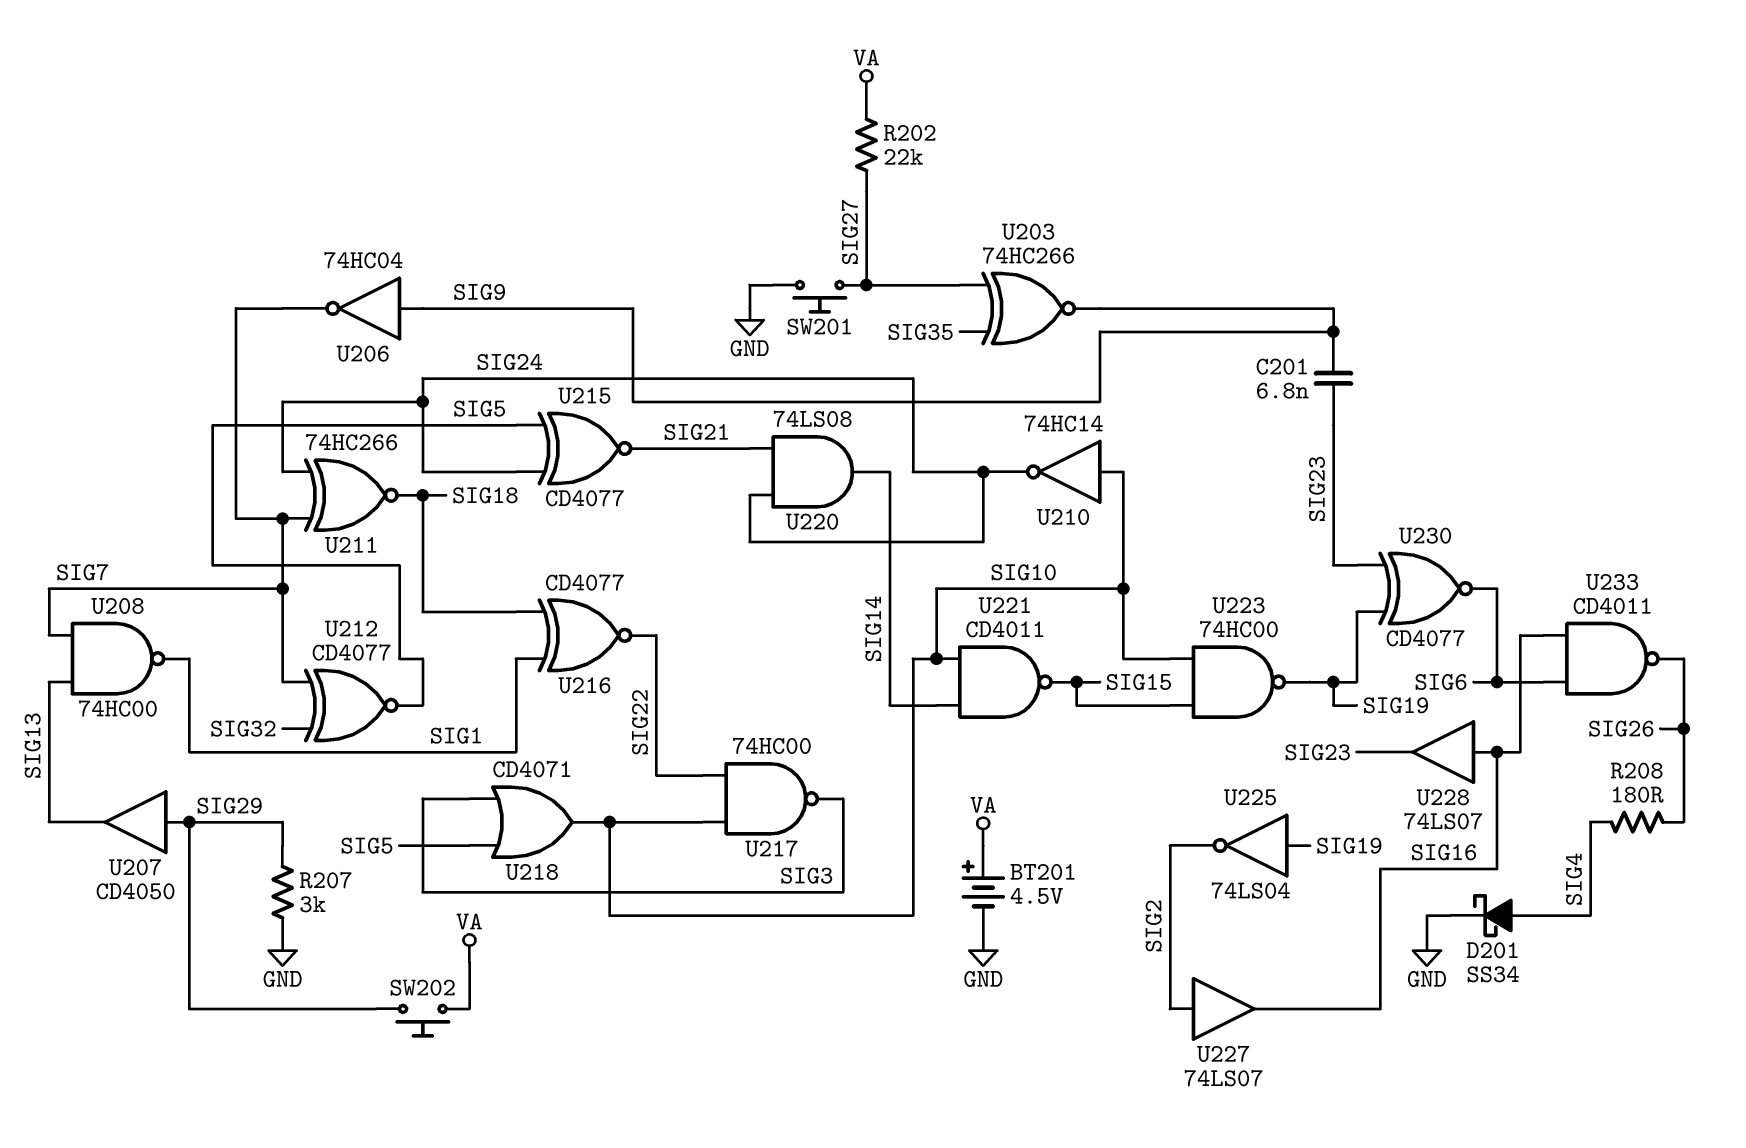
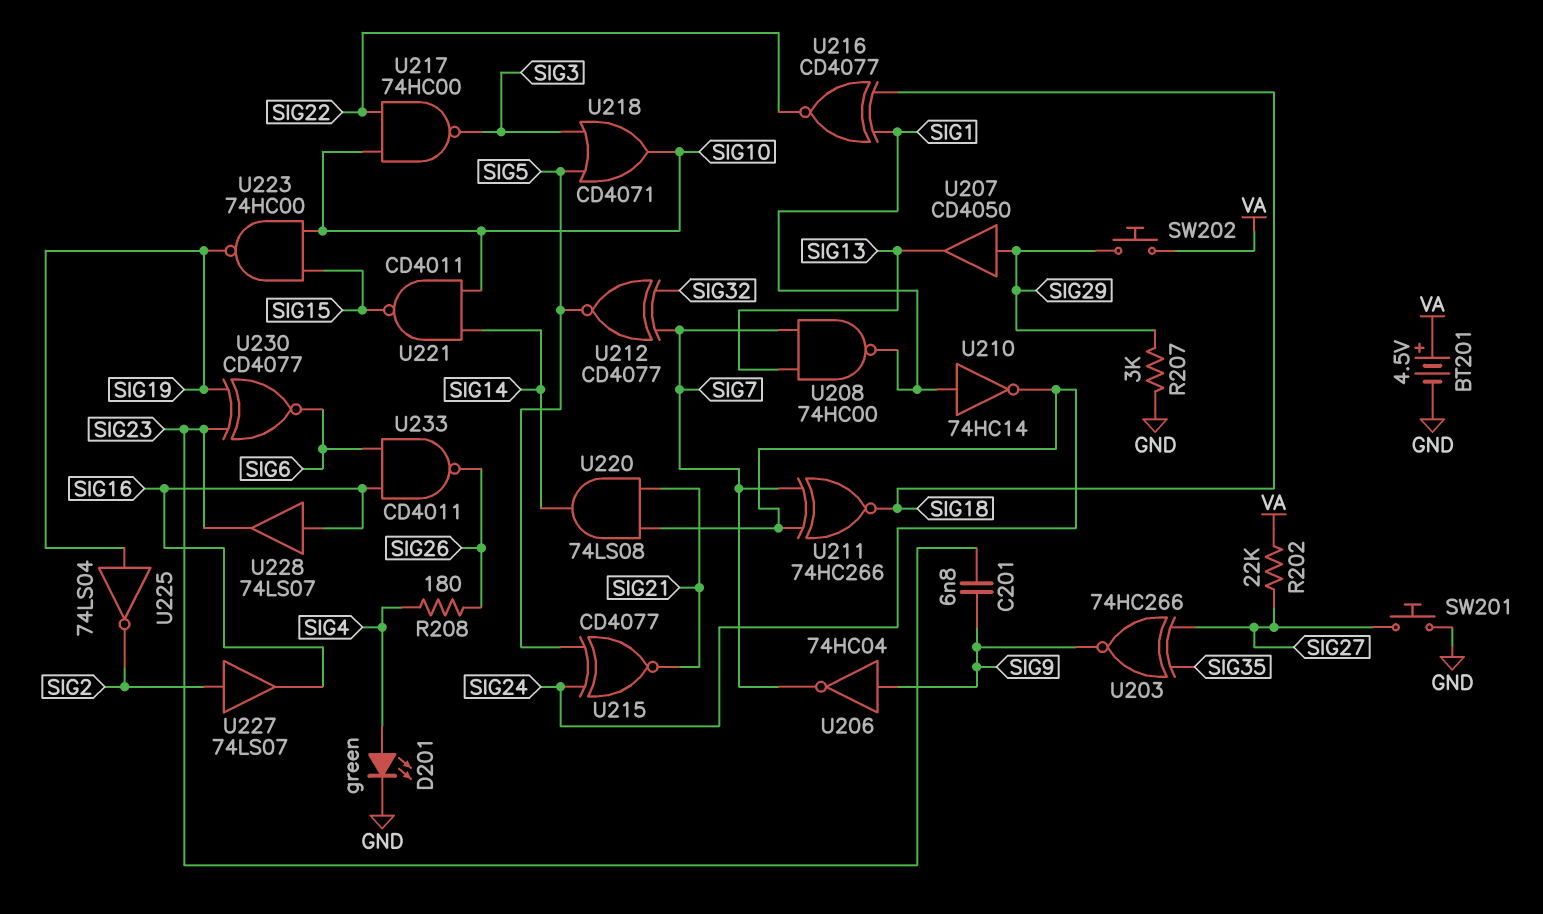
D201: schottky SS34 (A SIG4, K GND) -> LED green (A SIG4, K GND)
U210: NOT 74HC14 (in SIG10, out SIG24) -> NOT 74HC14 (in SIG1, out SIG24)

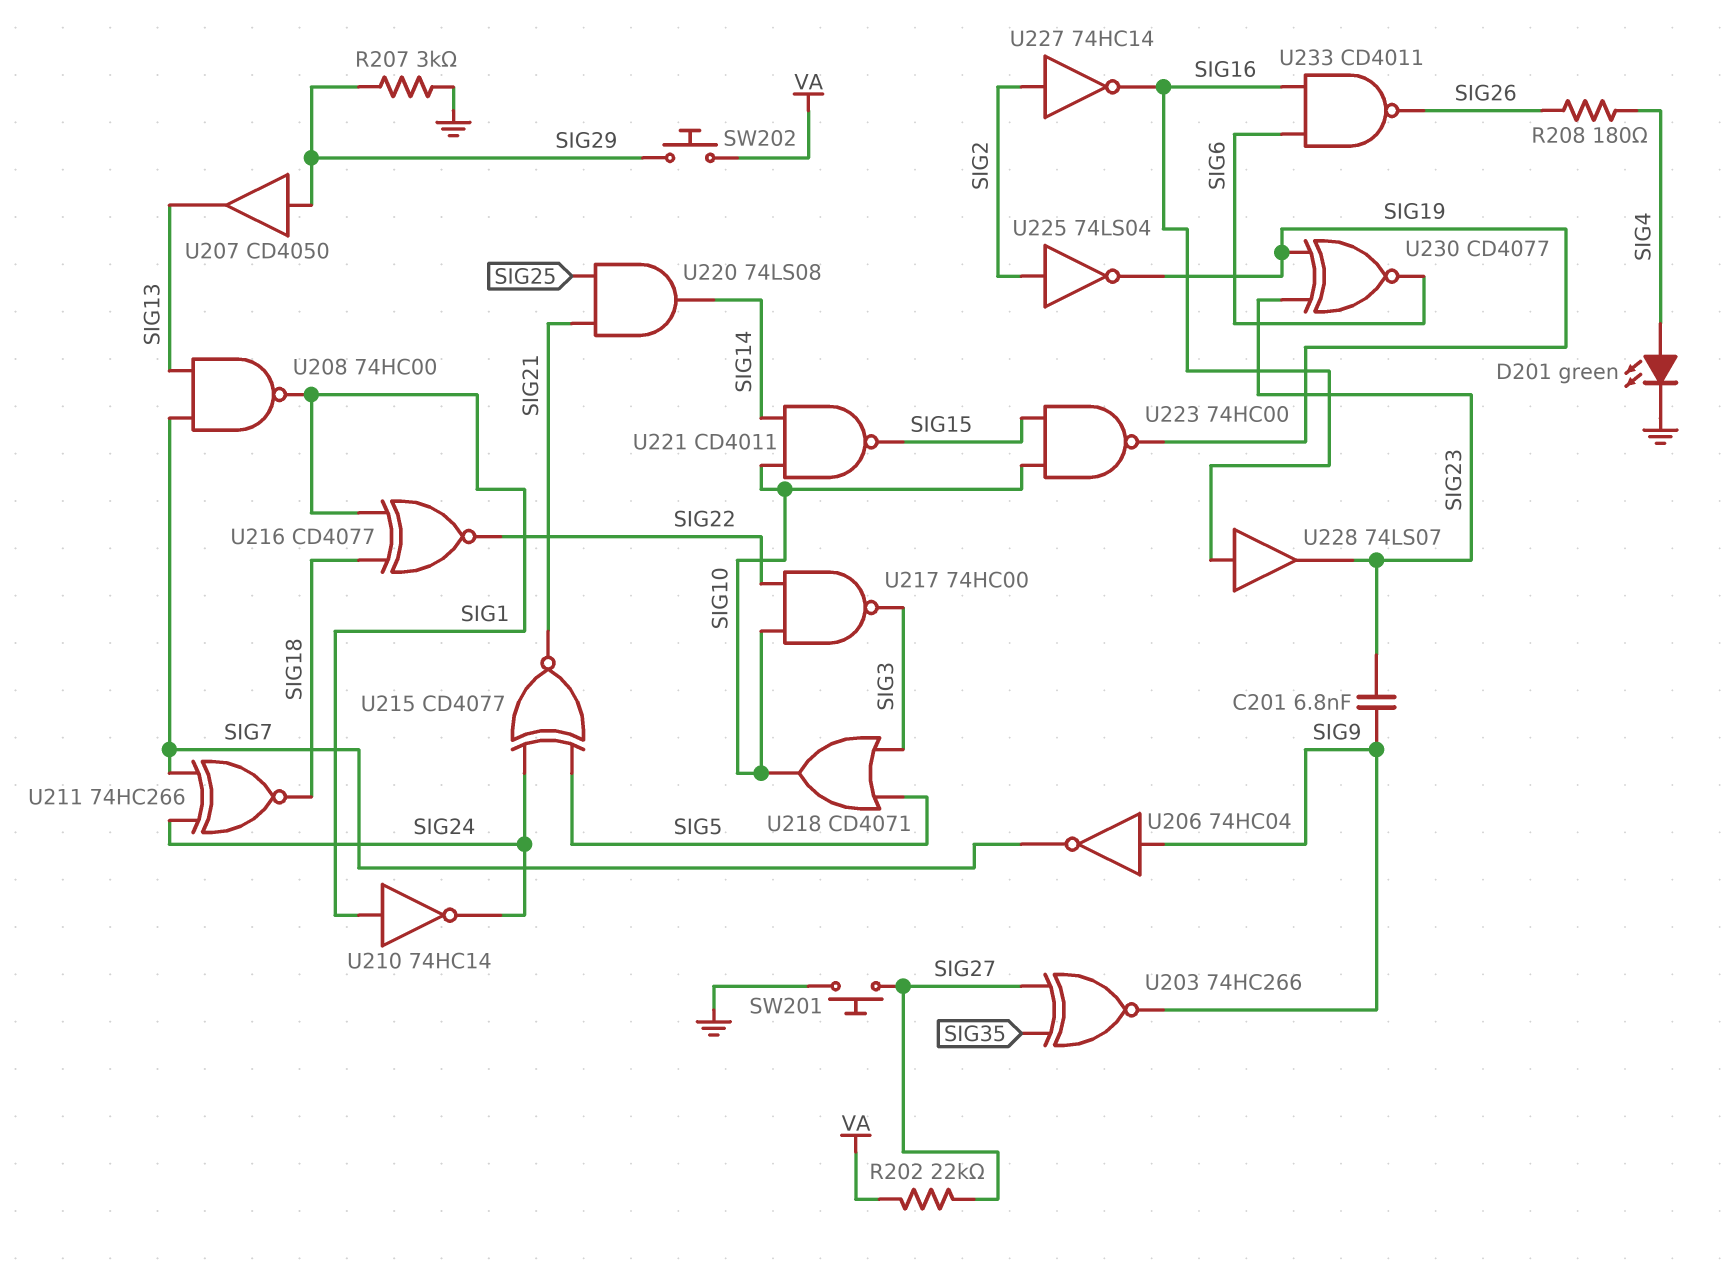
BT201: 4.5V (plus VA, minus GND) -> none
U212: XNOR CD4077 (in SIG7, in SIG32, out SIG5) -> none
U220: AND 74LS08 (in SIG21, in SIG24, out SIG14) -> AND 74LS08 (in SIG21, in SIG25, out SIG14)
U225: NOT 74LS04 (in SIG19, out SIG2) -> NOT 74LS04 (in SIG2, out SIG19)
U227: buffer 74LS07 (in SIG2, out SIG16) -> NOT 74HC14 (in SIG2, out SIG16)

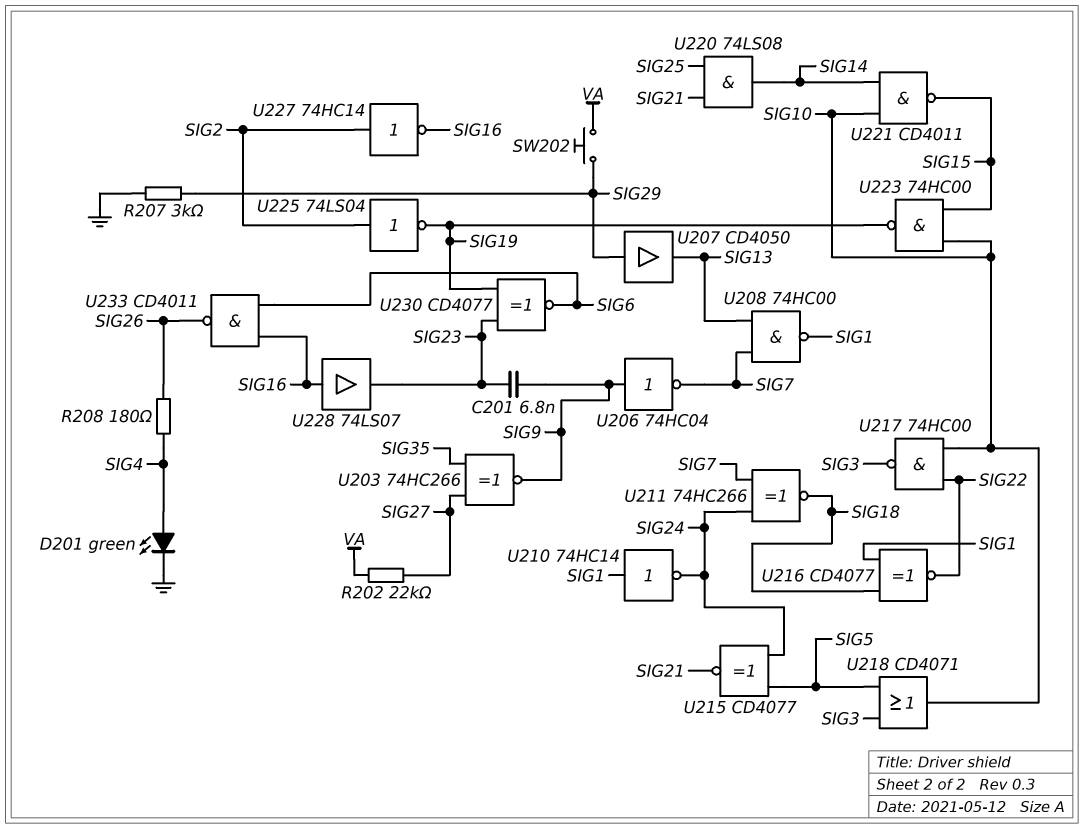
SW201: button (GND, SIG27) -> none

